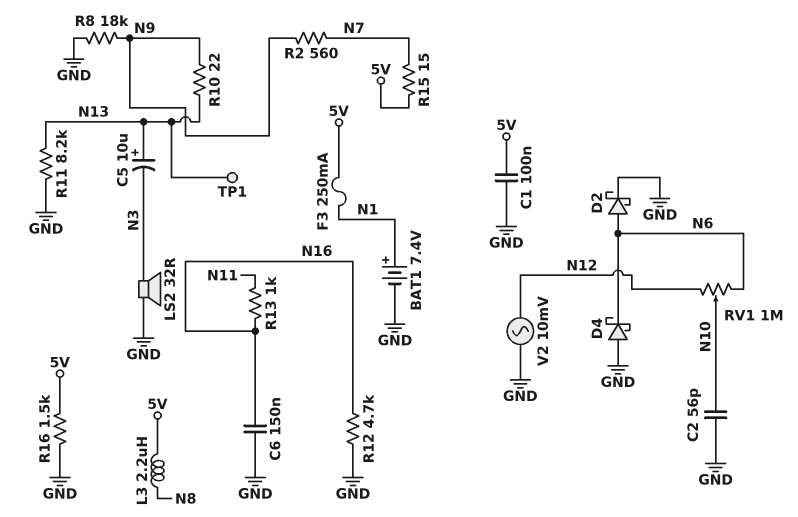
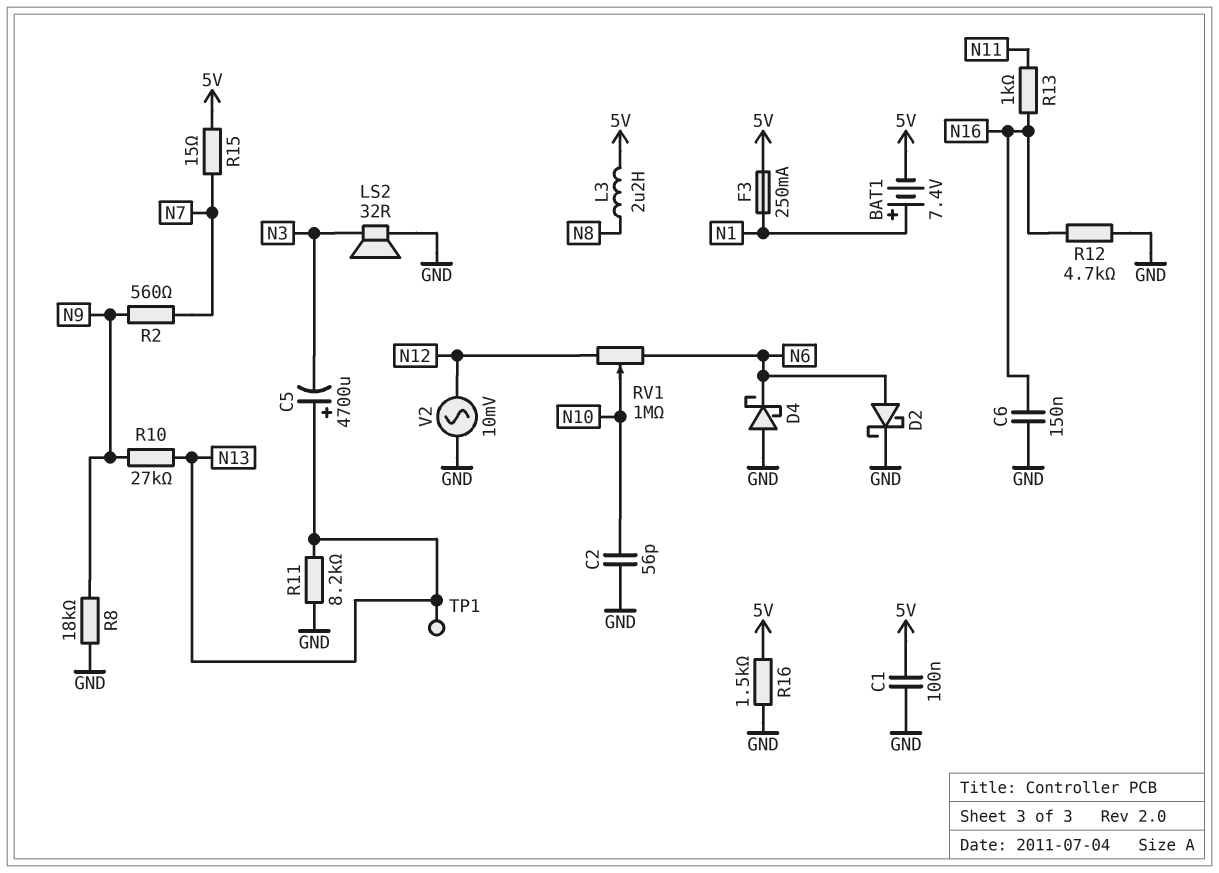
BAT1: 7.4V (plus N1, minus GND) -> 7.4V (plus N1, minus 5V)
C5: 10uF (plus N13, minus N3) -> 4700uF (plus N13, minus N3)
R10: 22 (N9, N13) -> 27k (N9, N13)

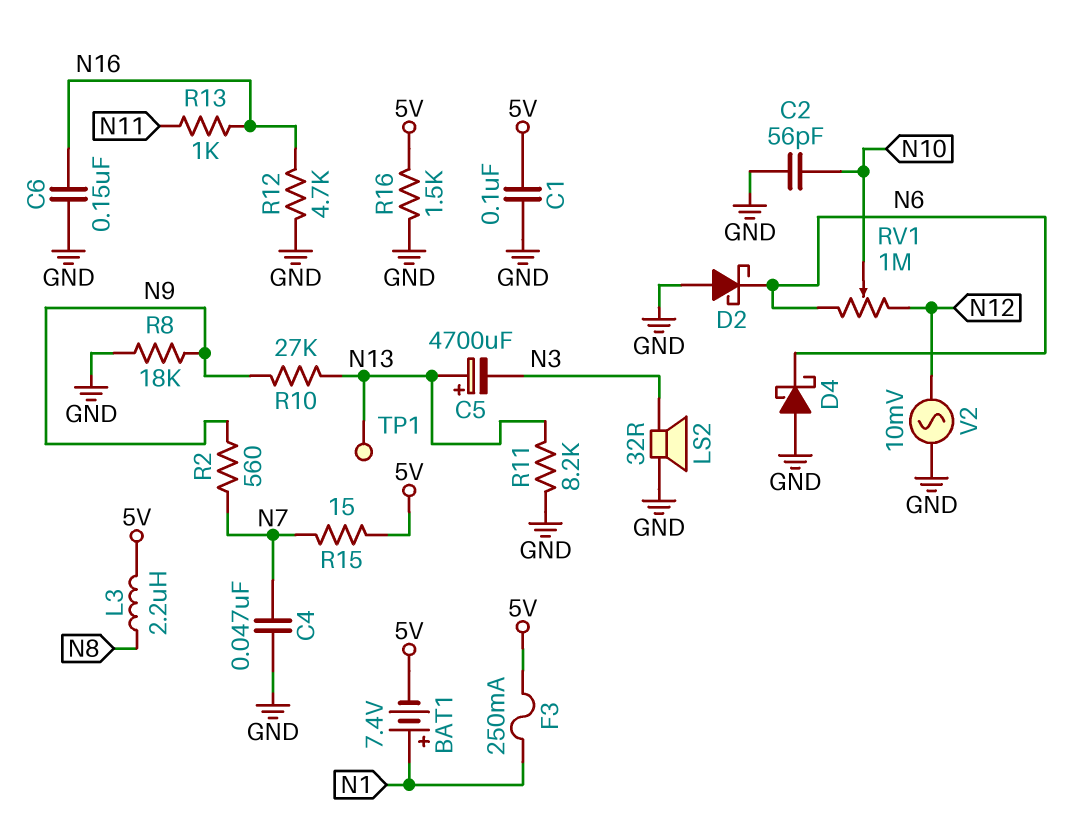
C4: none -> 47nF (GND, N7)
D2: schottky (A N6, K GND) -> schottky (A GND, K N6)

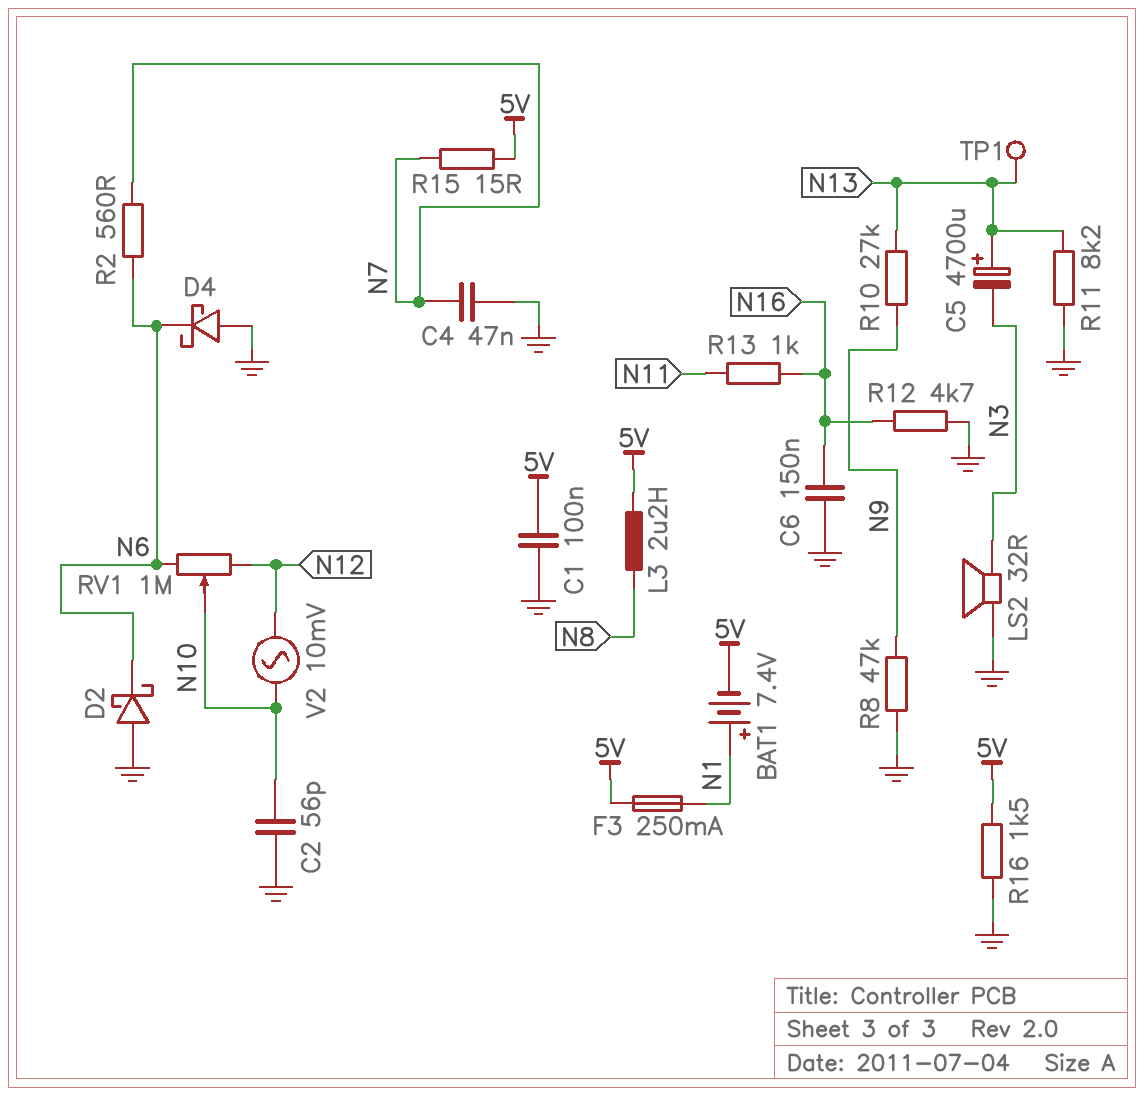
R2: 560 (N7, N9) -> 560 (N6, N7)
R8: 18k (GND, N9) -> 47k (GND, N9)
V2: AC 10mV (GND, N12) -> AC 10mV (N10, N12)

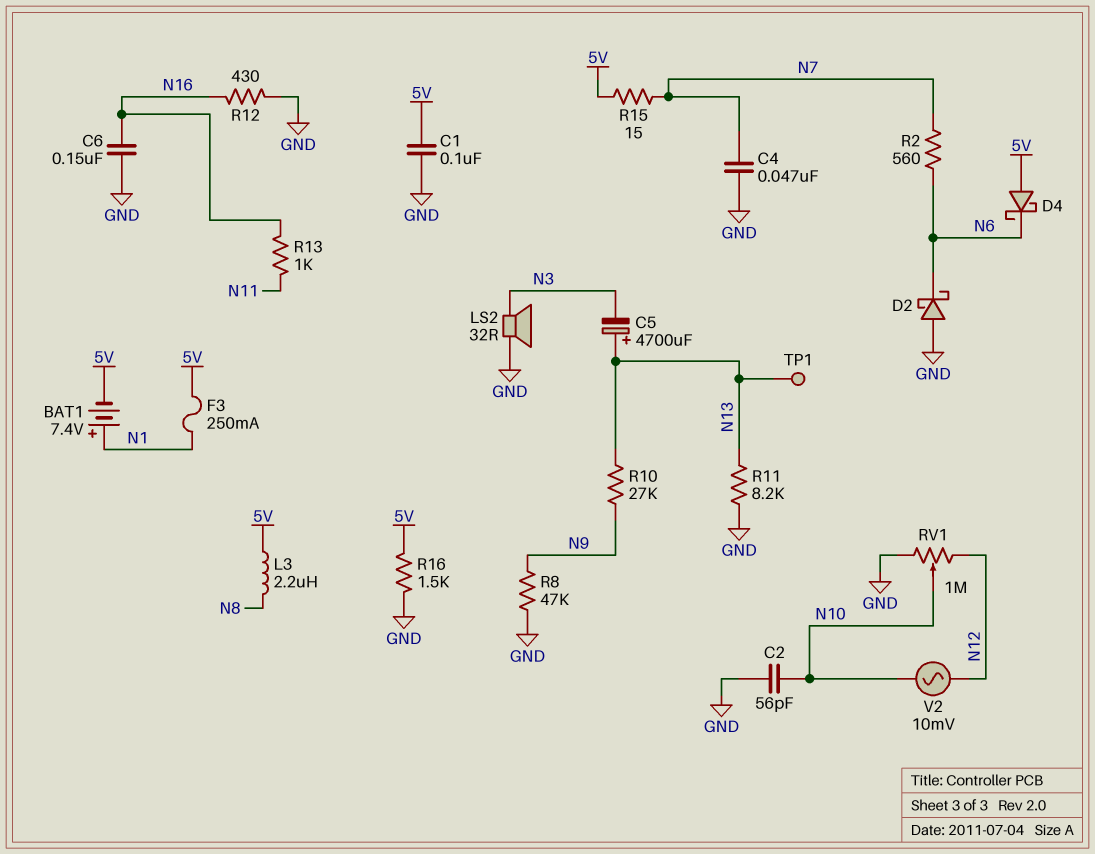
D4: schottky (A GND, K N6) -> schottky (A 5V, K N6)
R12: 4.7k (GND, N16) -> 430 (GND, N16)
RV1: 1M (N6, N12, wiper N10) -> 1M (GND, N12, wiper N10)

